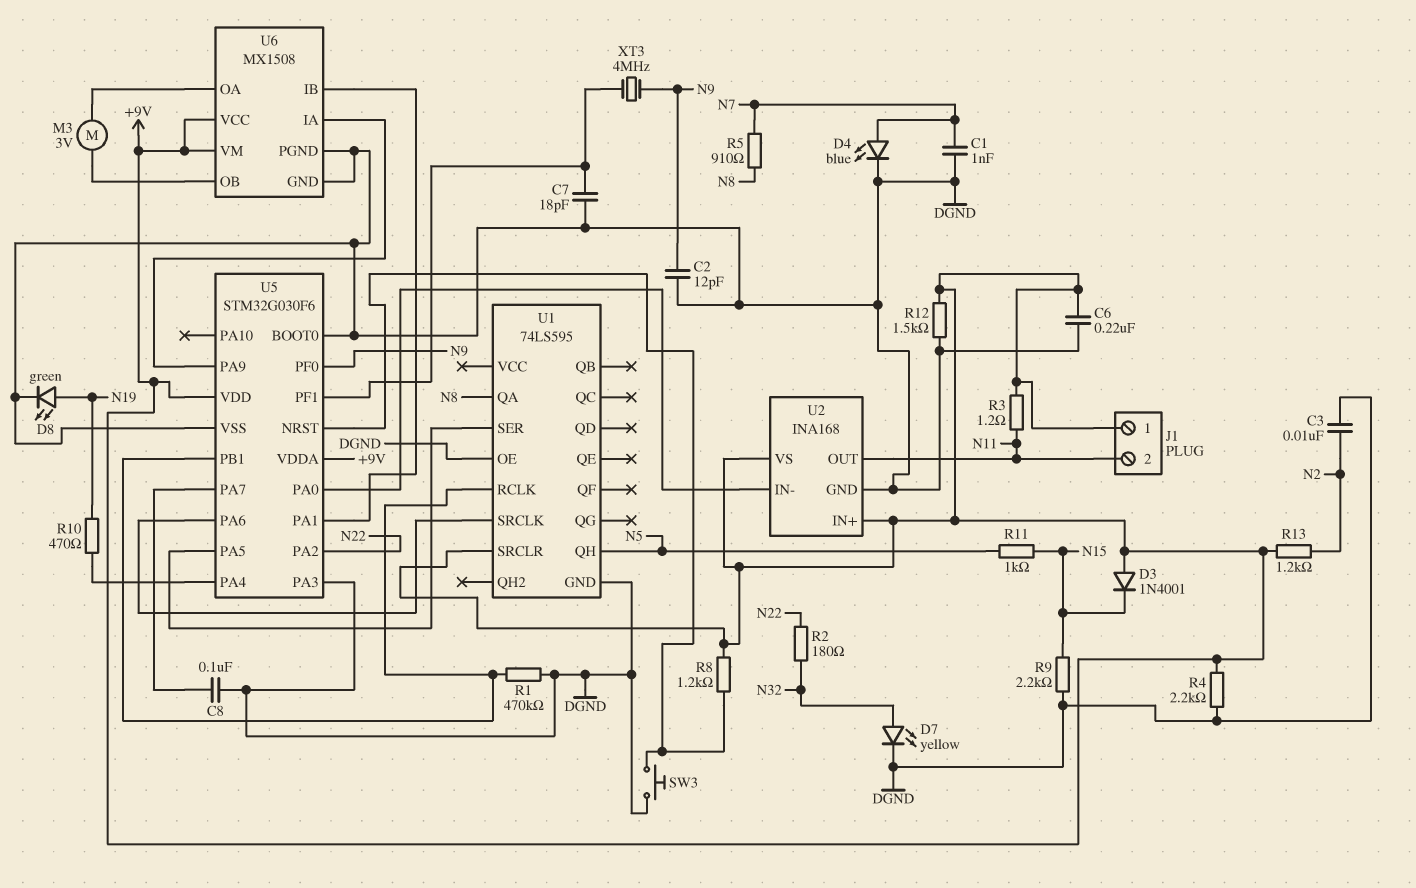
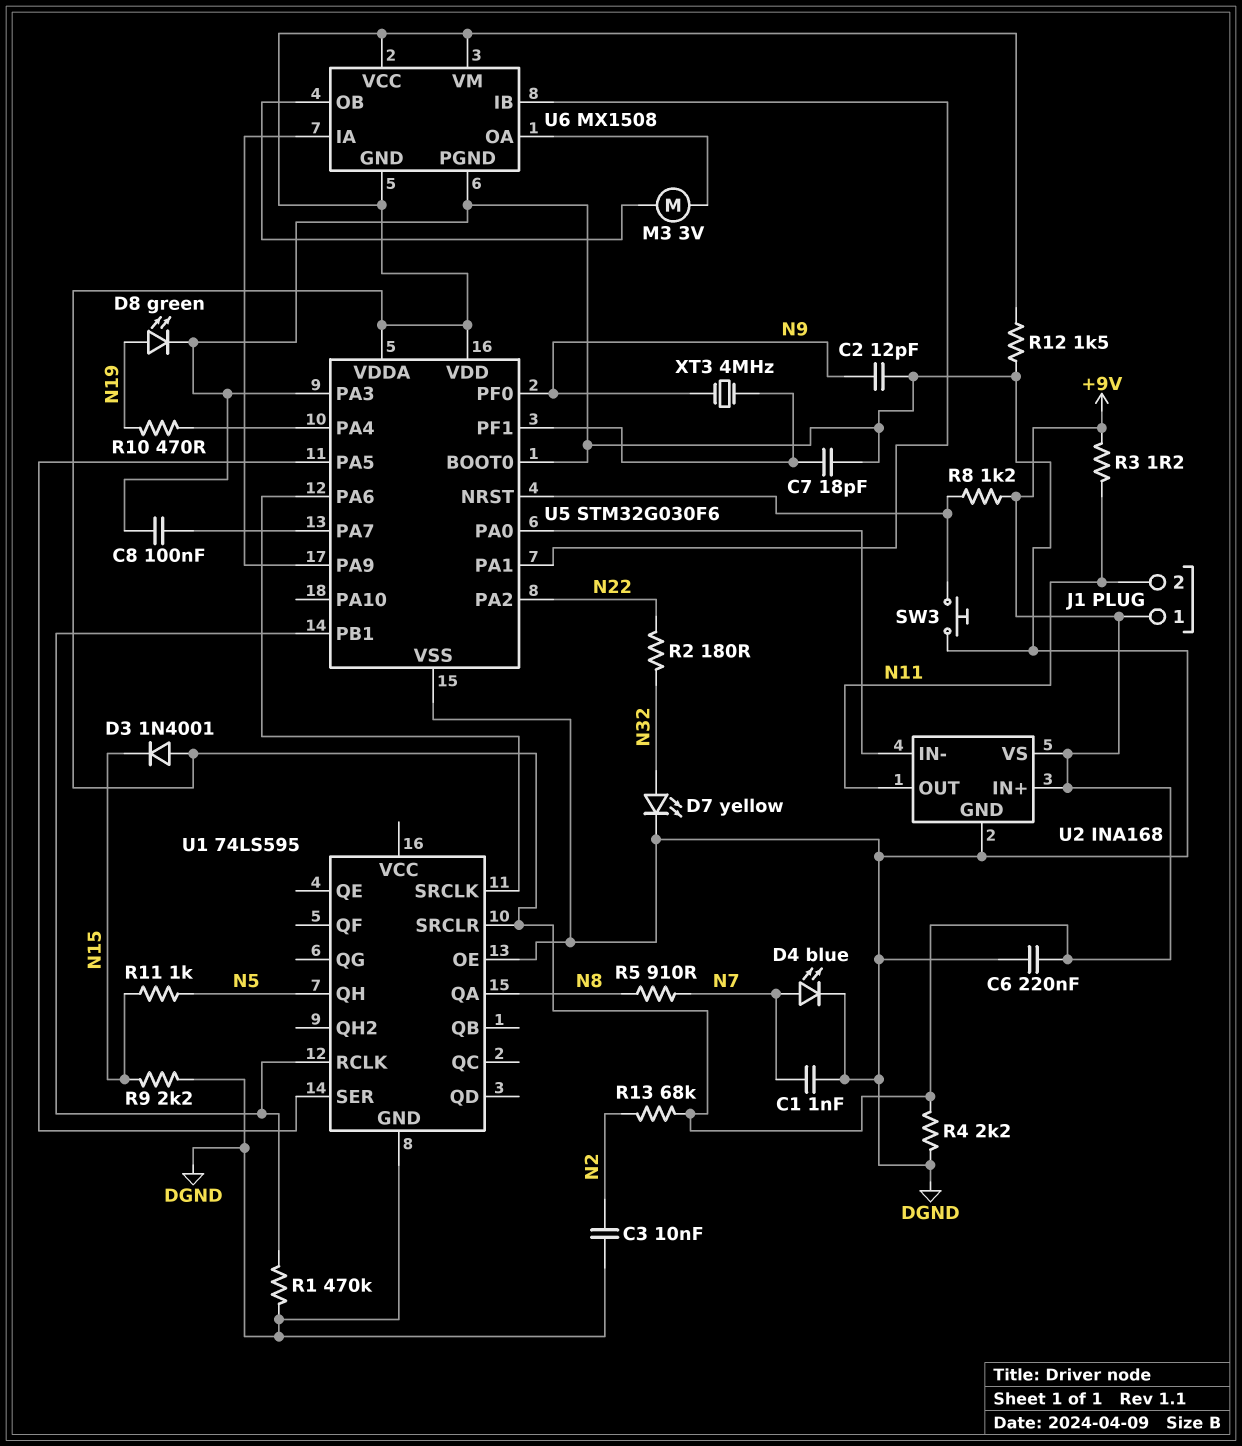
R13: 1.2k (+9V, N2) -> 68k (+9V, N2)
U6 pin GND: DGND -> +9V

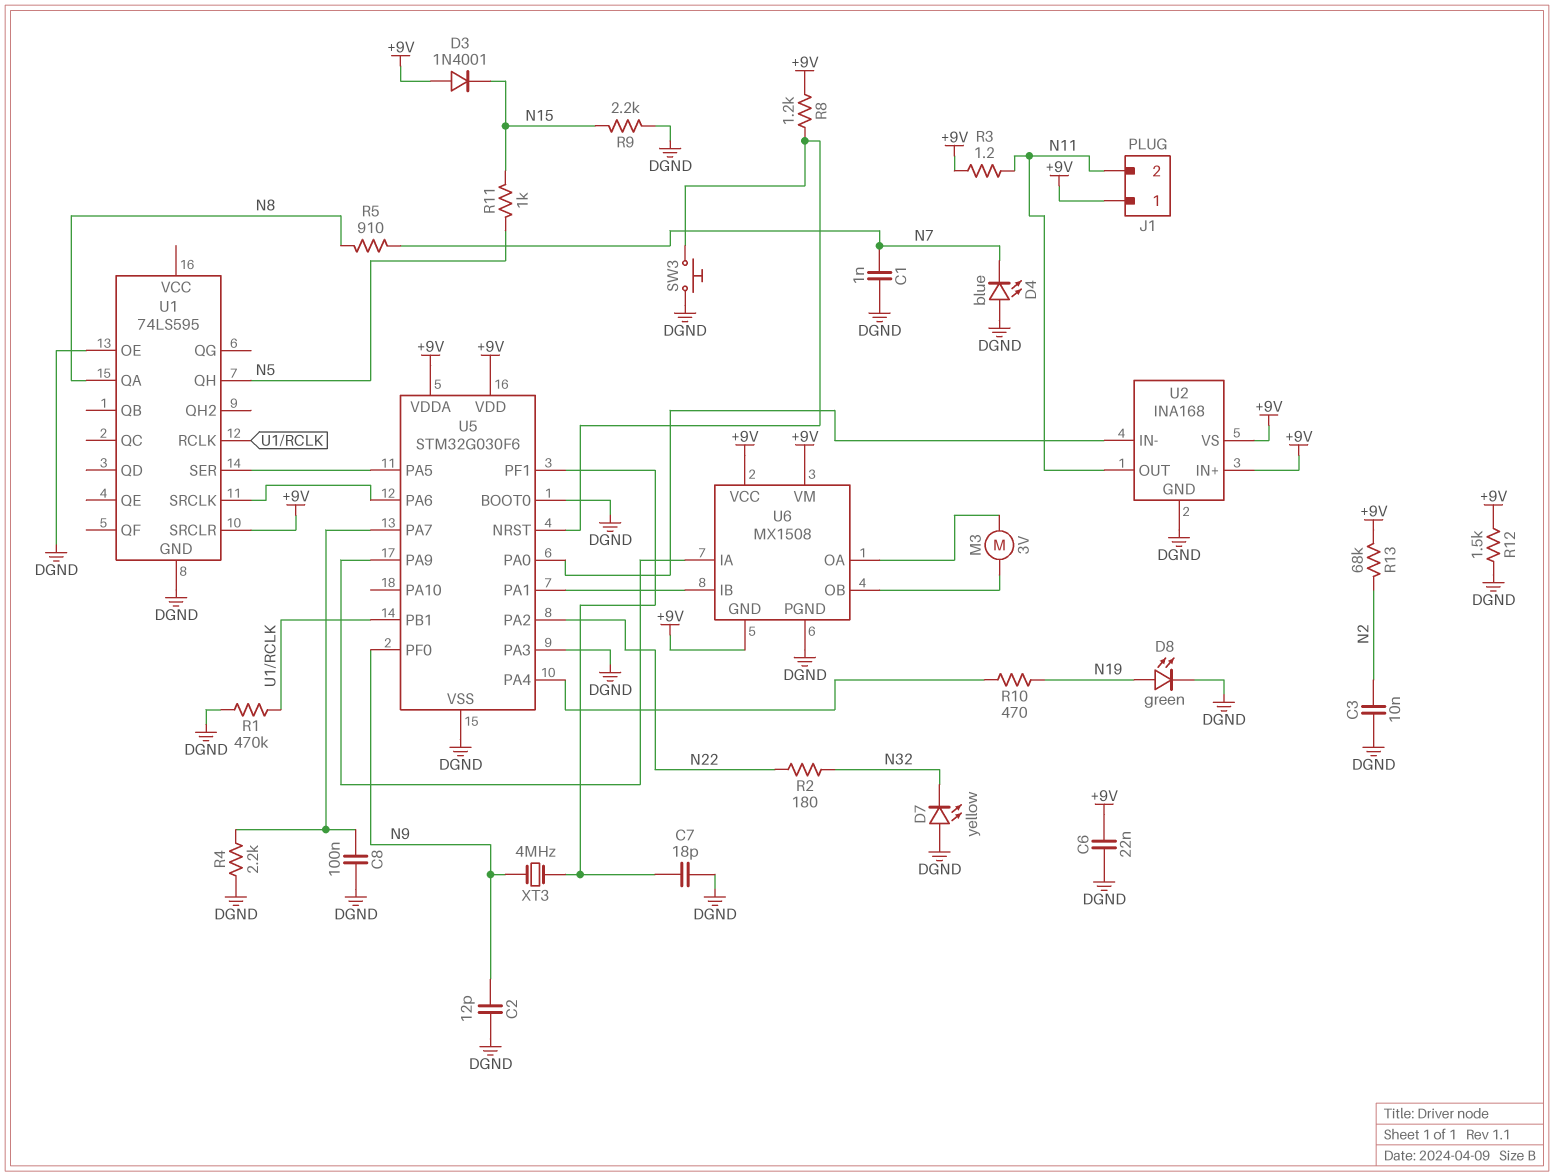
C6: 220nF (+9V, DGND) -> 22nF (+9V, DGND)
D4: LED blue (A N7, K DGND) -> LED blue (A DGND, K N7)
D7: LED yellow (A N32, K DGND) -> LED yellow (A DGND, K N32)
R4: 2.2k (+9V, DGND) -> 2.2k (DGND, U5/PA7)

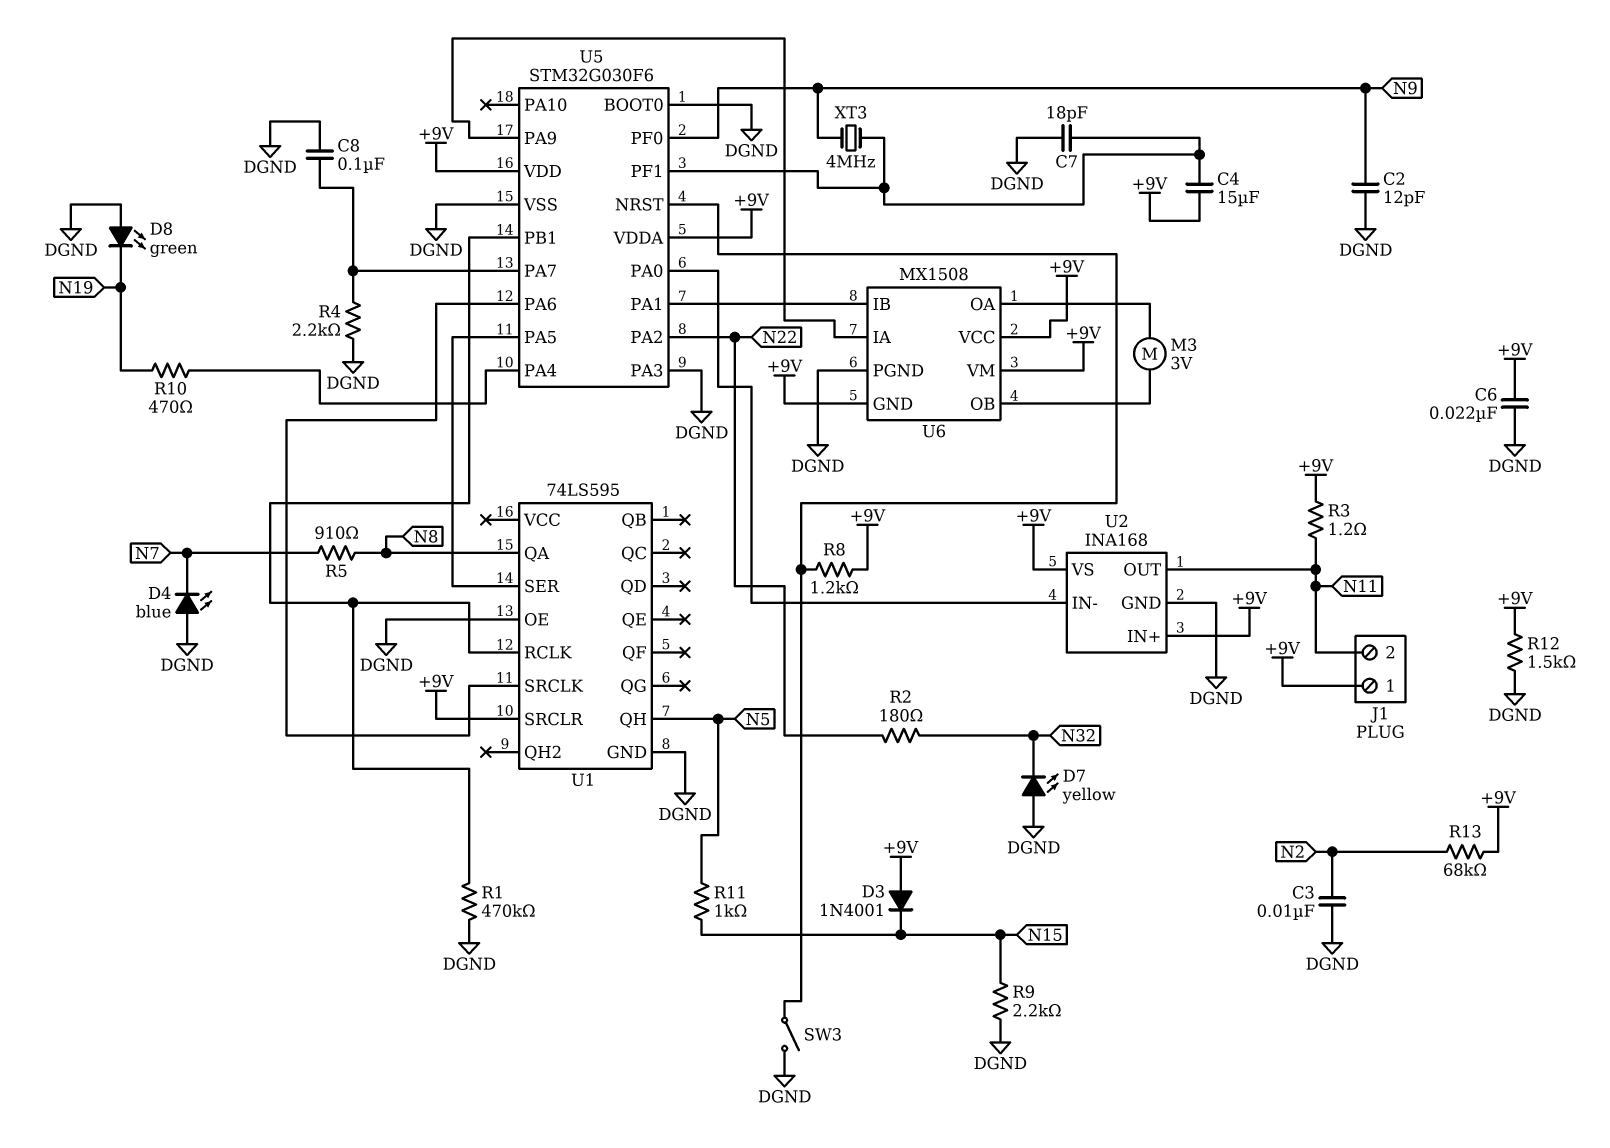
C1: 1nF (DGND, N7) -> none
C4: none -> 15uF (+9V, U5/PF1)
D8: LED green (A N19, K DGND) -> LED green (A DGND, K N19)
SW3: button (DGND, U5/NRST) -> switch (DGND, U5/NRST)

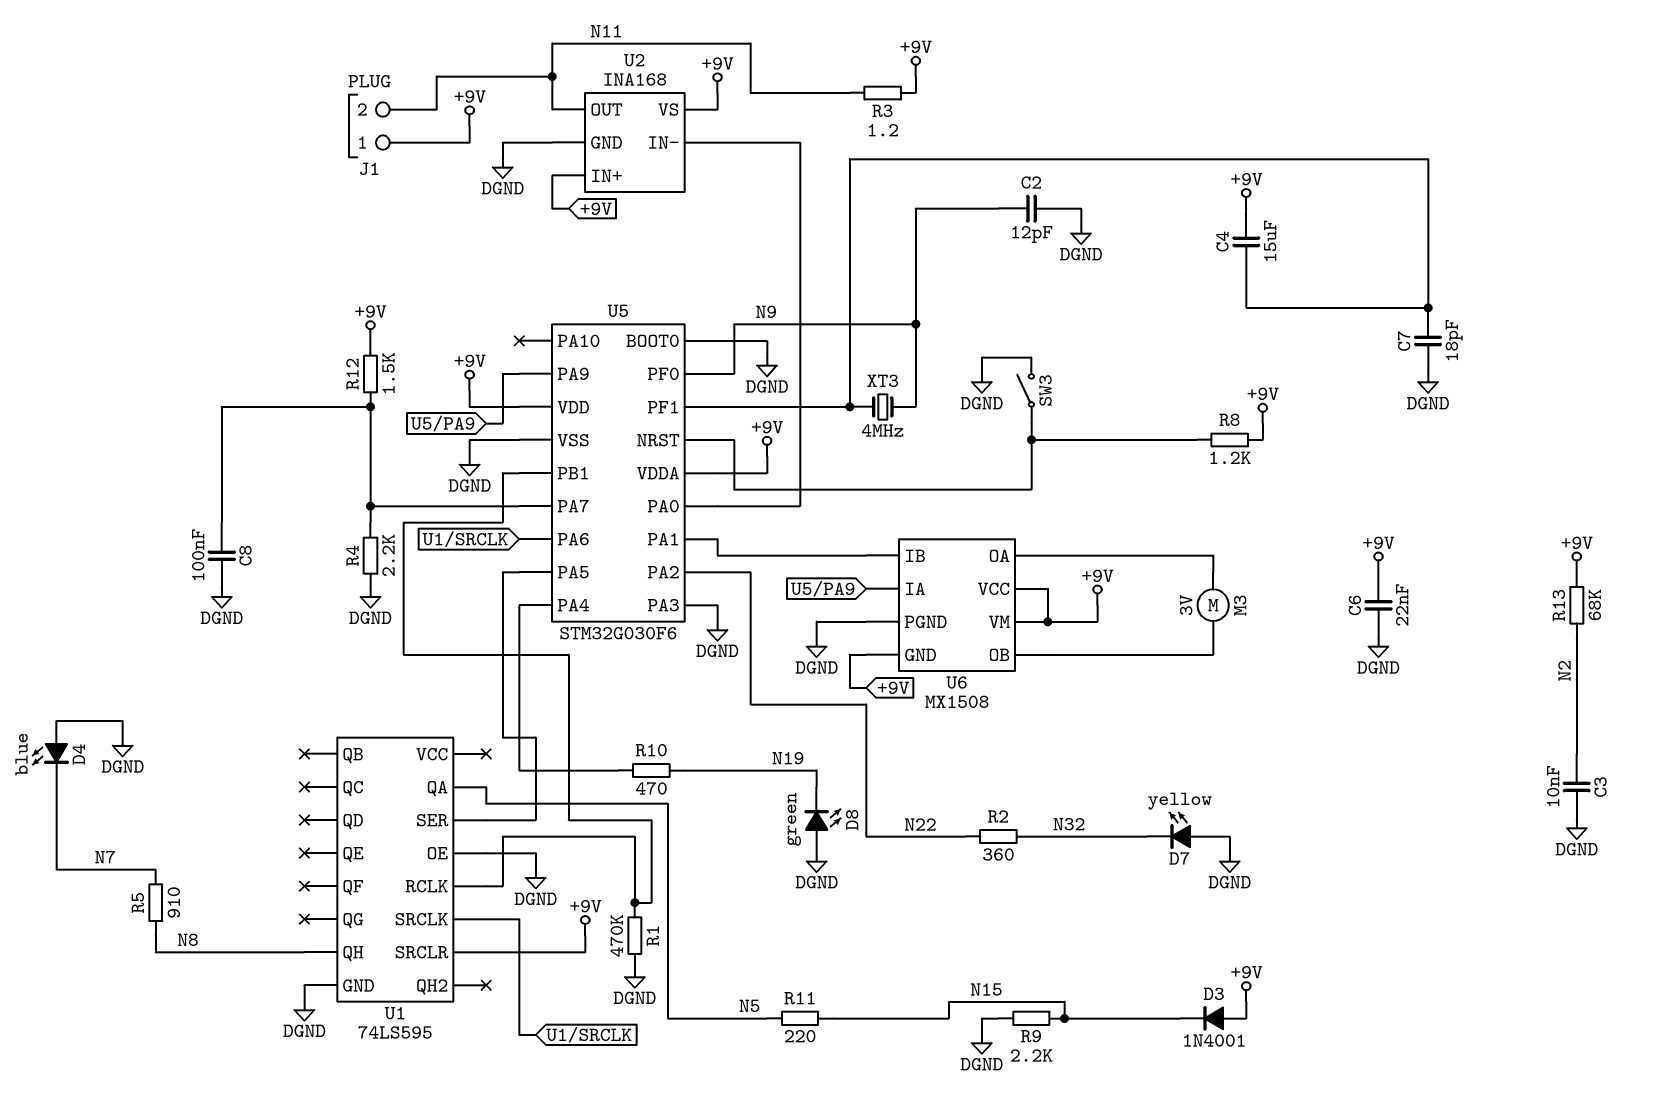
R2: 180 (N22, N32) -> 360 (N22, N32)
R11: 1k (N5, N15) -> 220 (N5, N15)
R12: 1.5k (+9V, DGND) -> 1.5k (+9V, U5/PA7)
U1 pin QA: N8 -> N5
U1 pin QH: N5 -> N8

